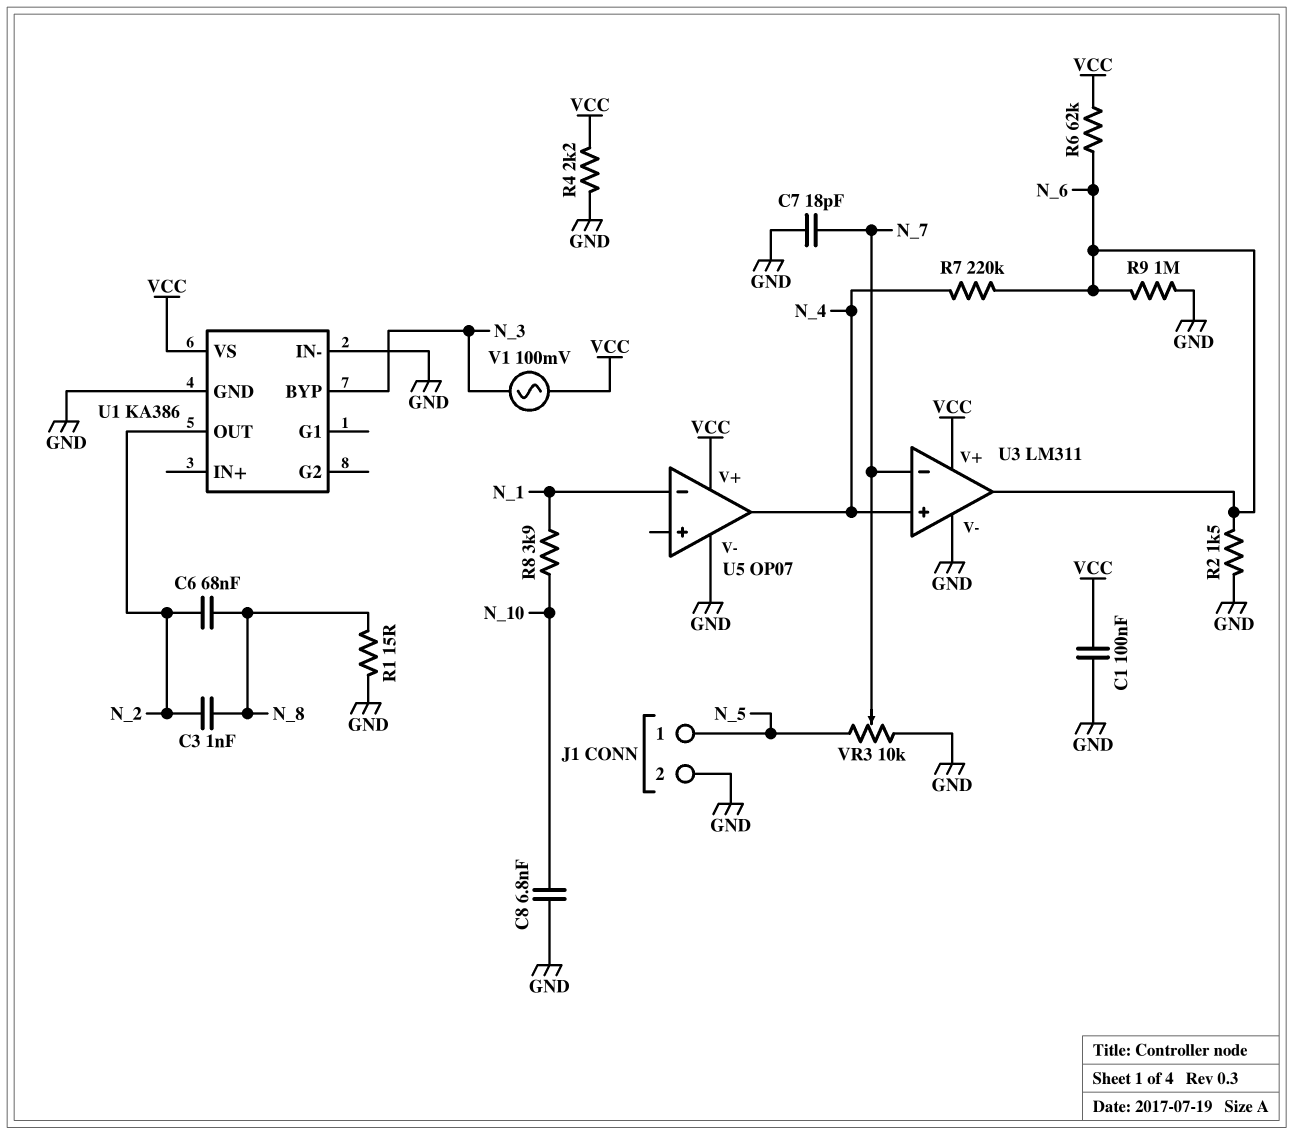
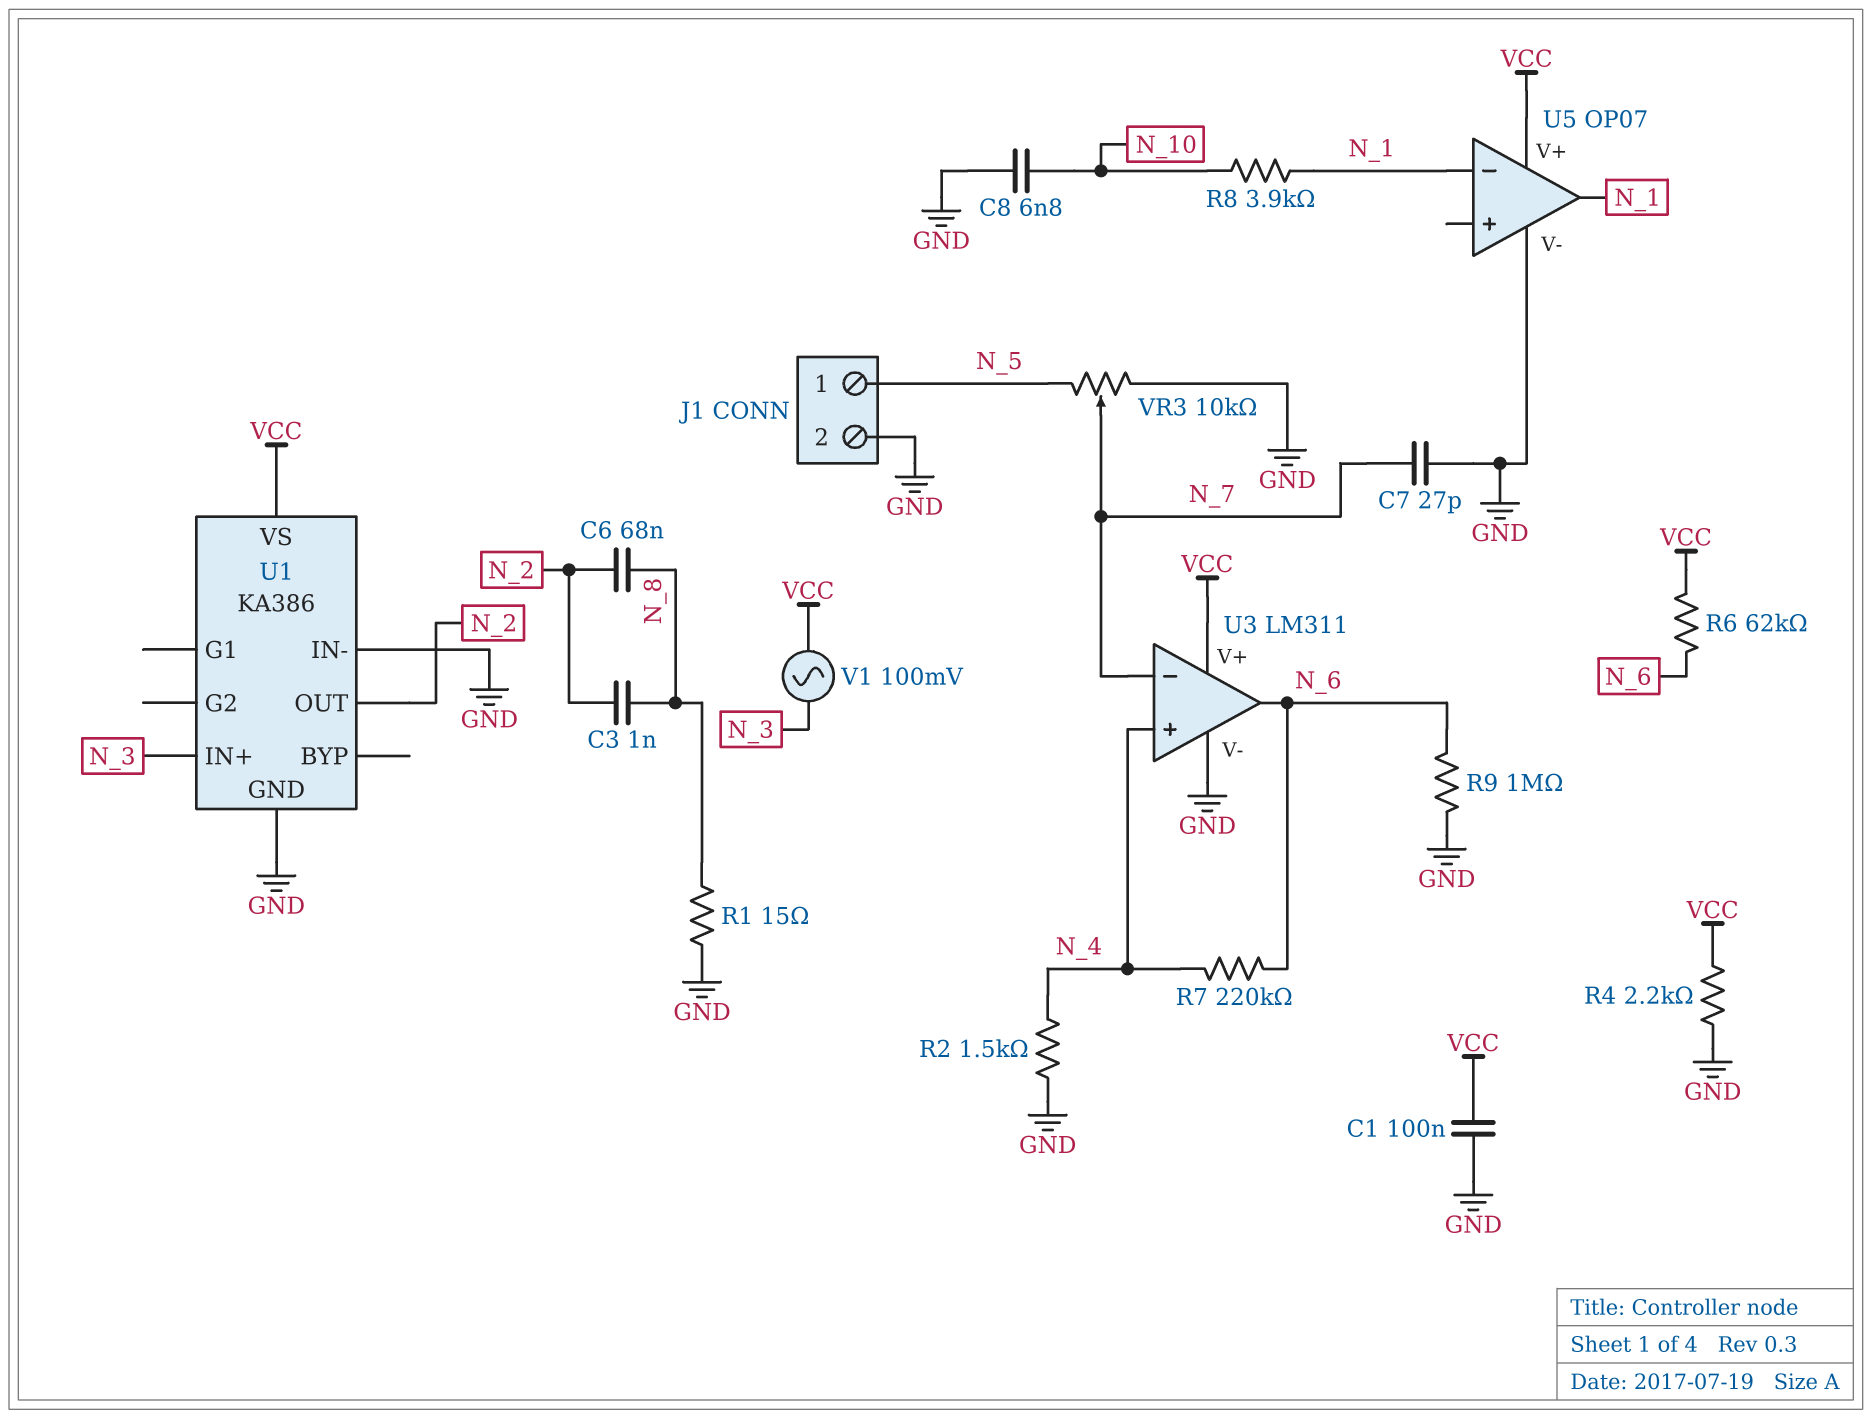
C7: 18pF (GND, N_7) -> 27pF (GND, N_7)
R2: 1.5k (GND, N_6) -> 1.5k (GND, N_4)
U1 pin BYP: N_3 -> none
U1 pin IN+: none -> N_3
U5 pin out: N_4 -> N_1

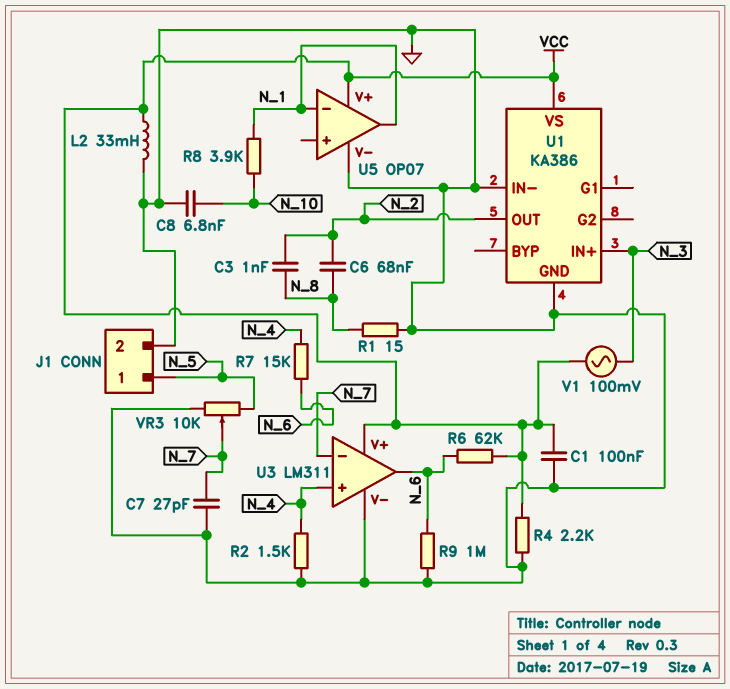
L2: none -> 33mH (GND, VCC)
R7: 220k (N_4, N_6) -> 15k (N_4, N_6)

